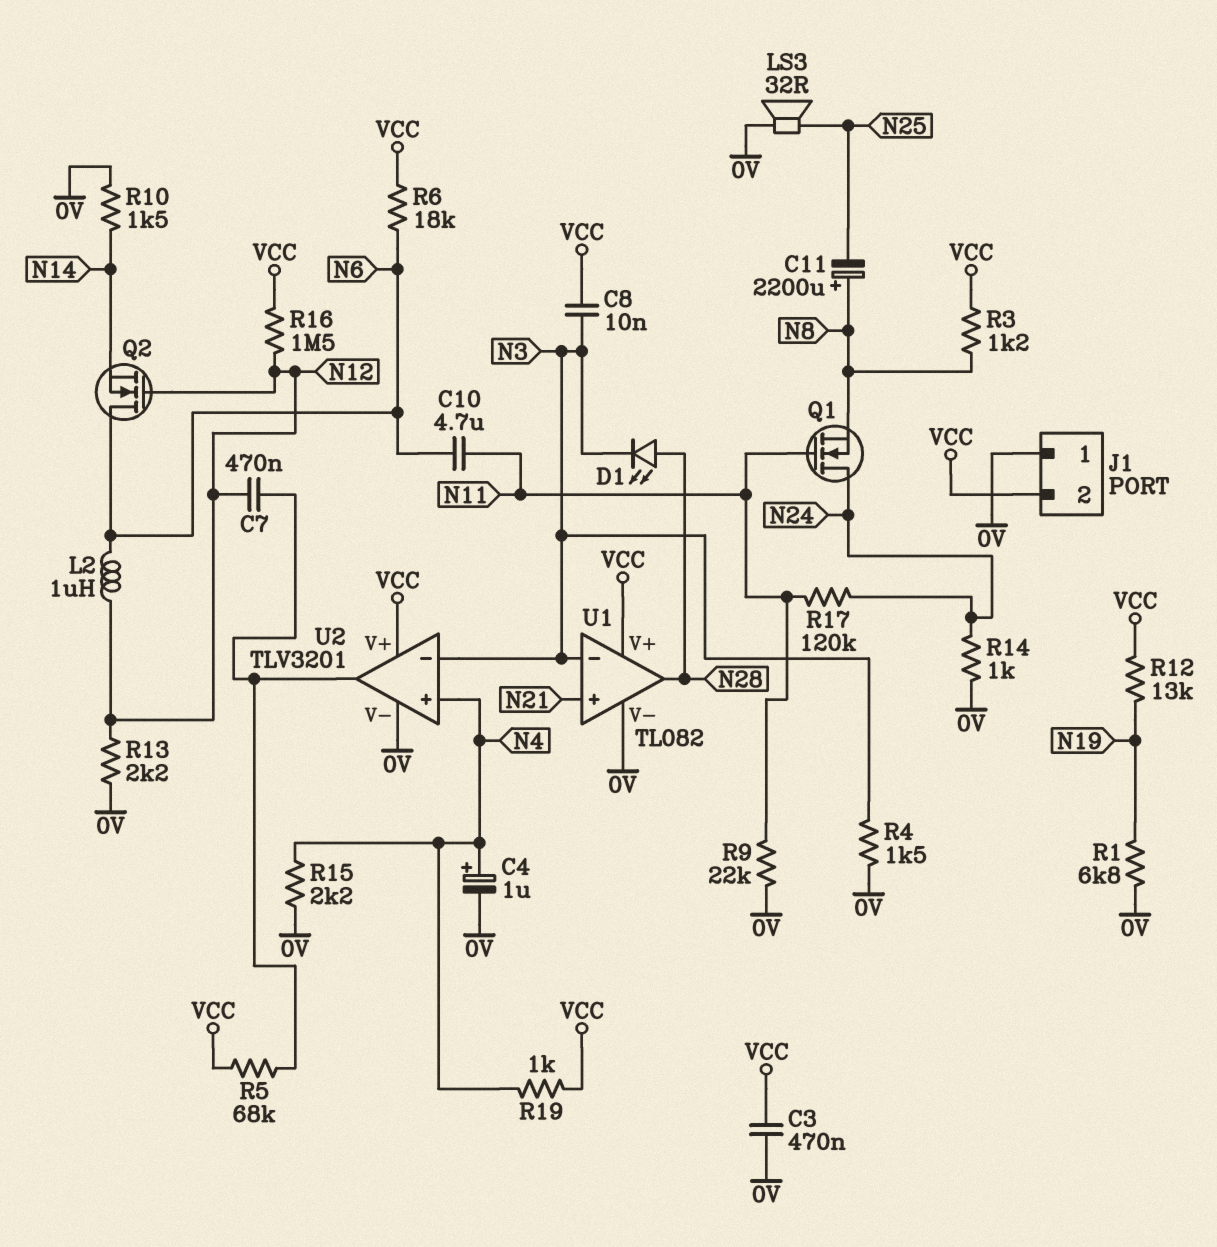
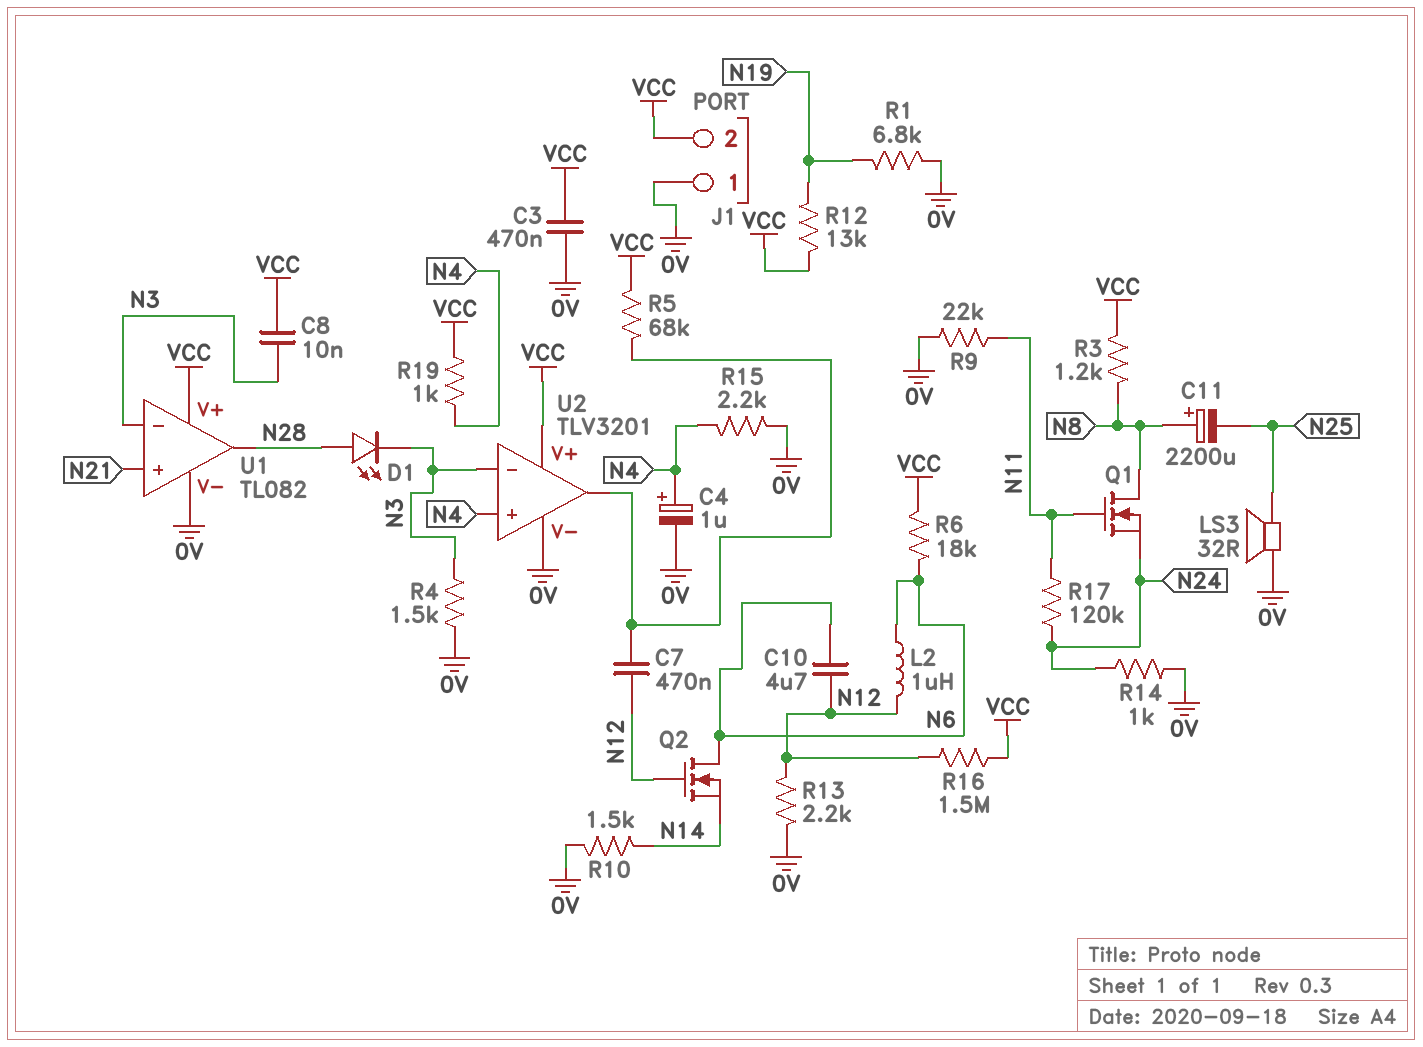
C10: 4.7uF (N6, N11) -> 4.7uF (N6, N12)
Q1: NMOS (G N11, D N24, S N8) -> NMOS (G N11, D N8, S N24)

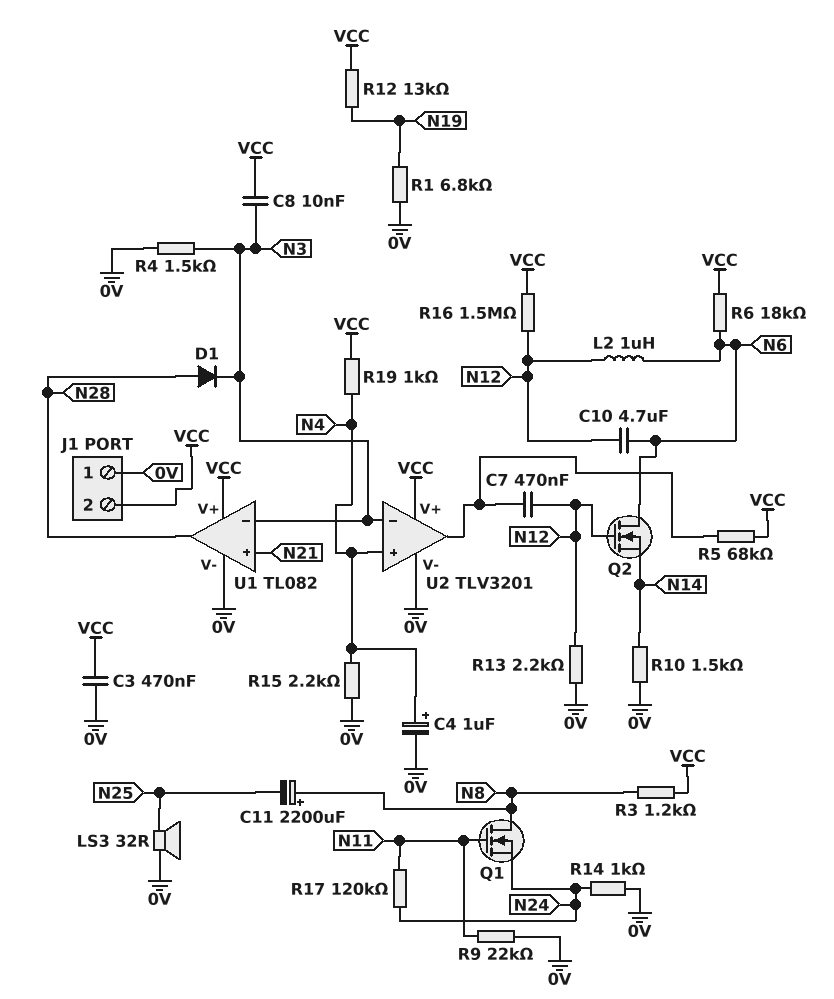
D1: LED (A N28, K N3) -> diode (A N28, K N3)

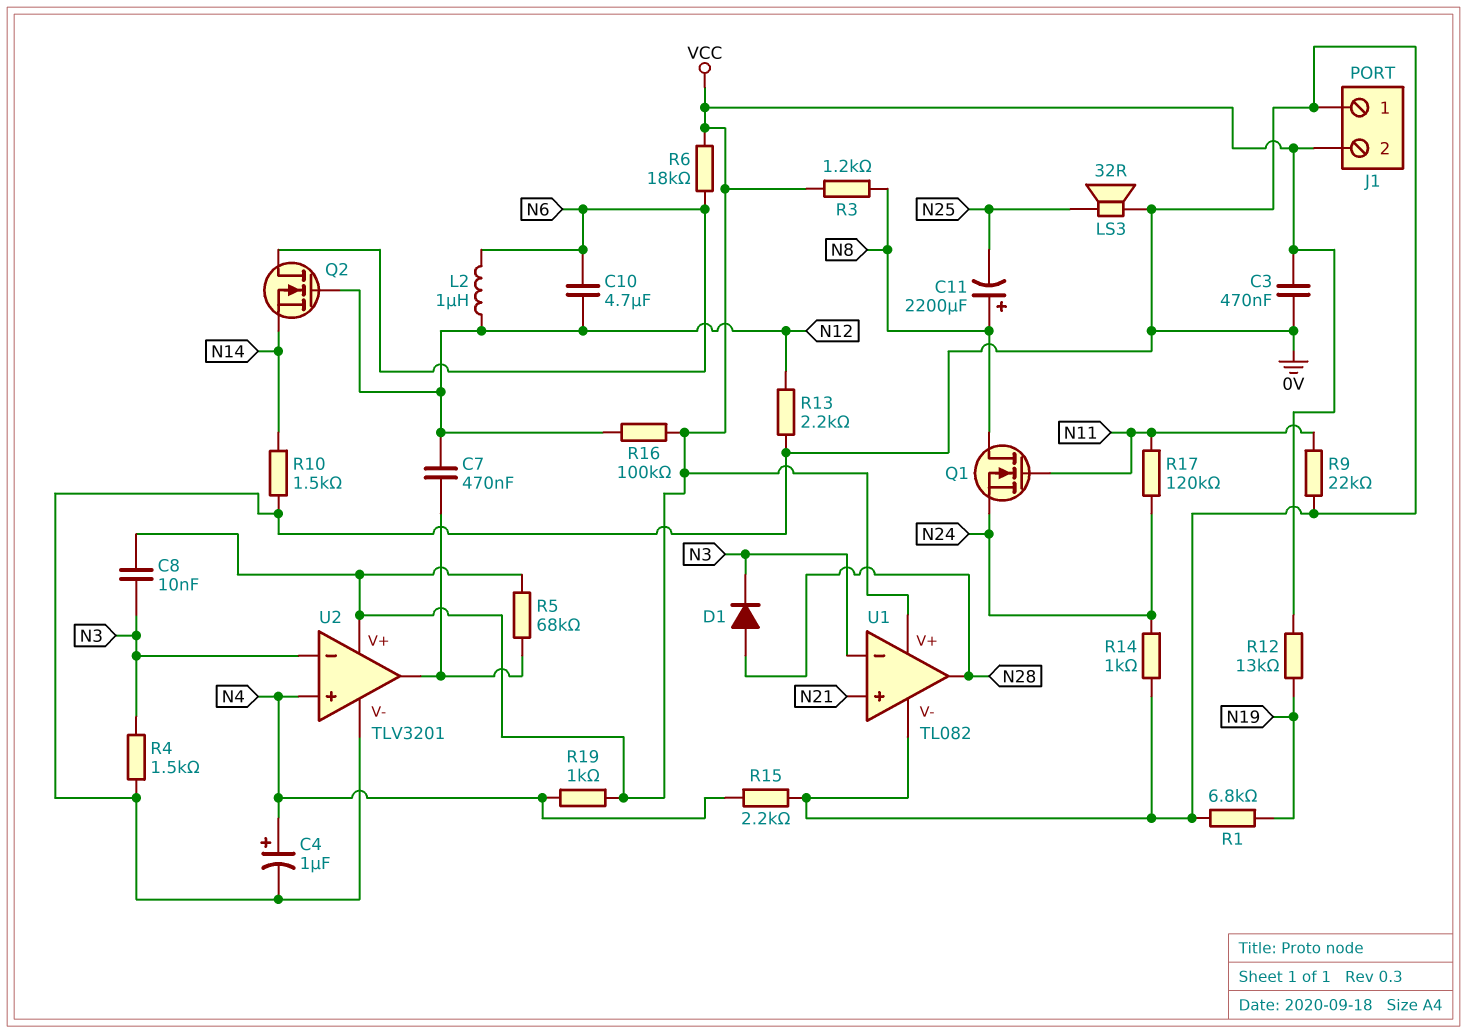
R16: 1.5M (N12, VCC) -> 100k (N12, VCC)

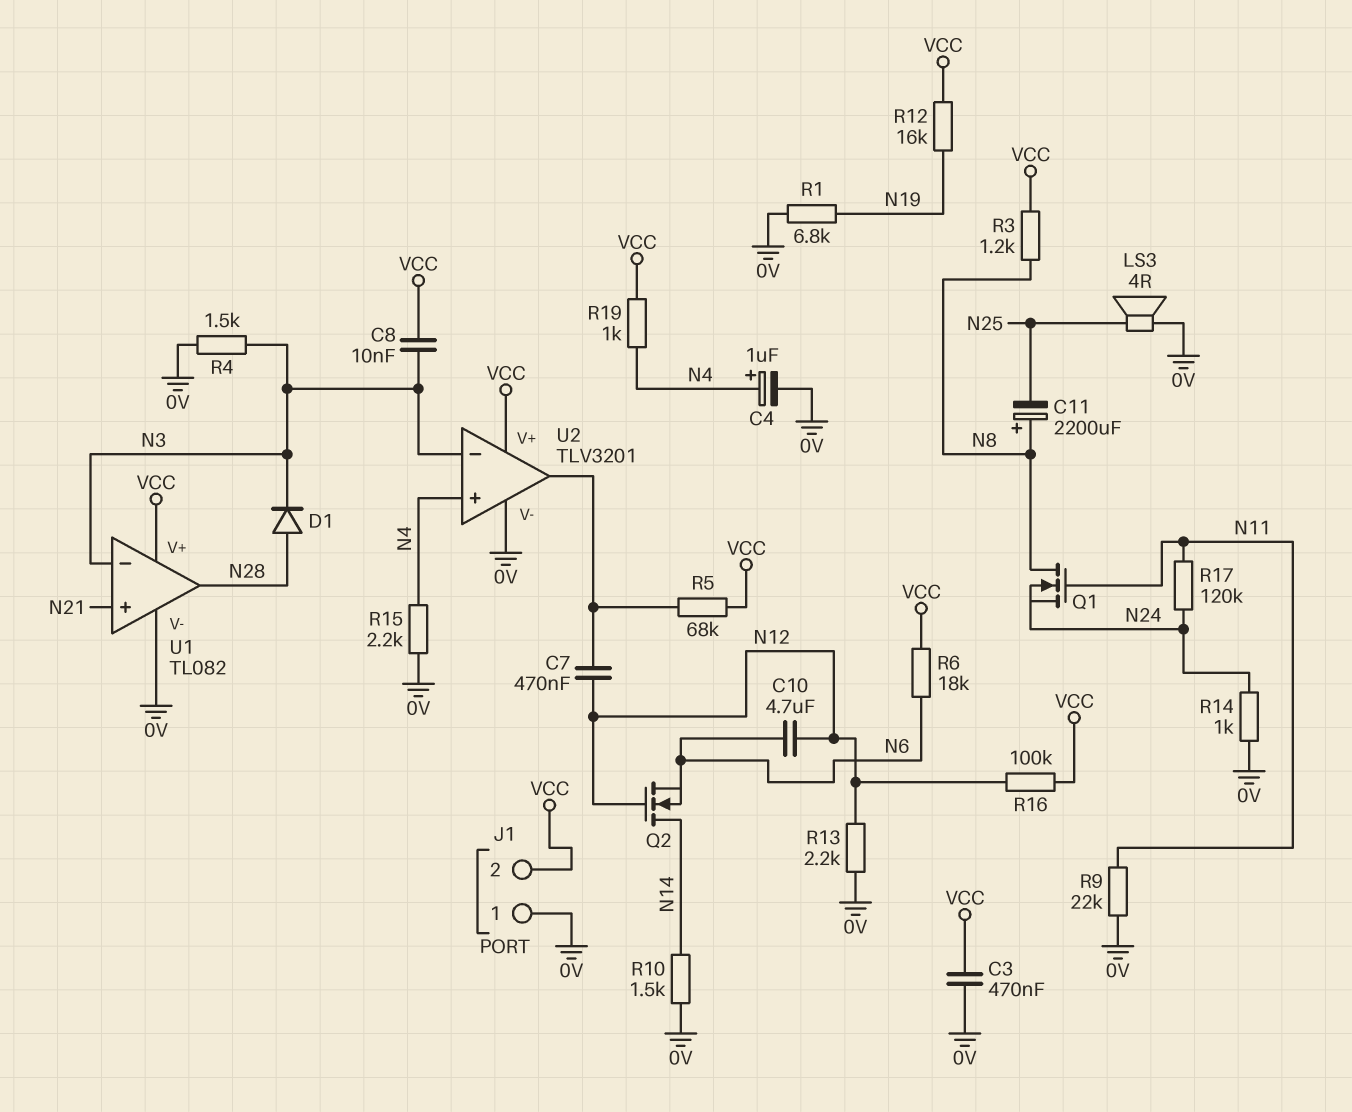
L2: 1uH (N6, N12) -> none
LS3: speaker 32R (0V, N25) -> speaker 4R (0V, N25)
Q2: NMOS (G N12, D N6, S N14) -> NMOS (G N12, D N14, S N6)
R12: 13k (N19, VCC) -> 16k (N19, VCC)

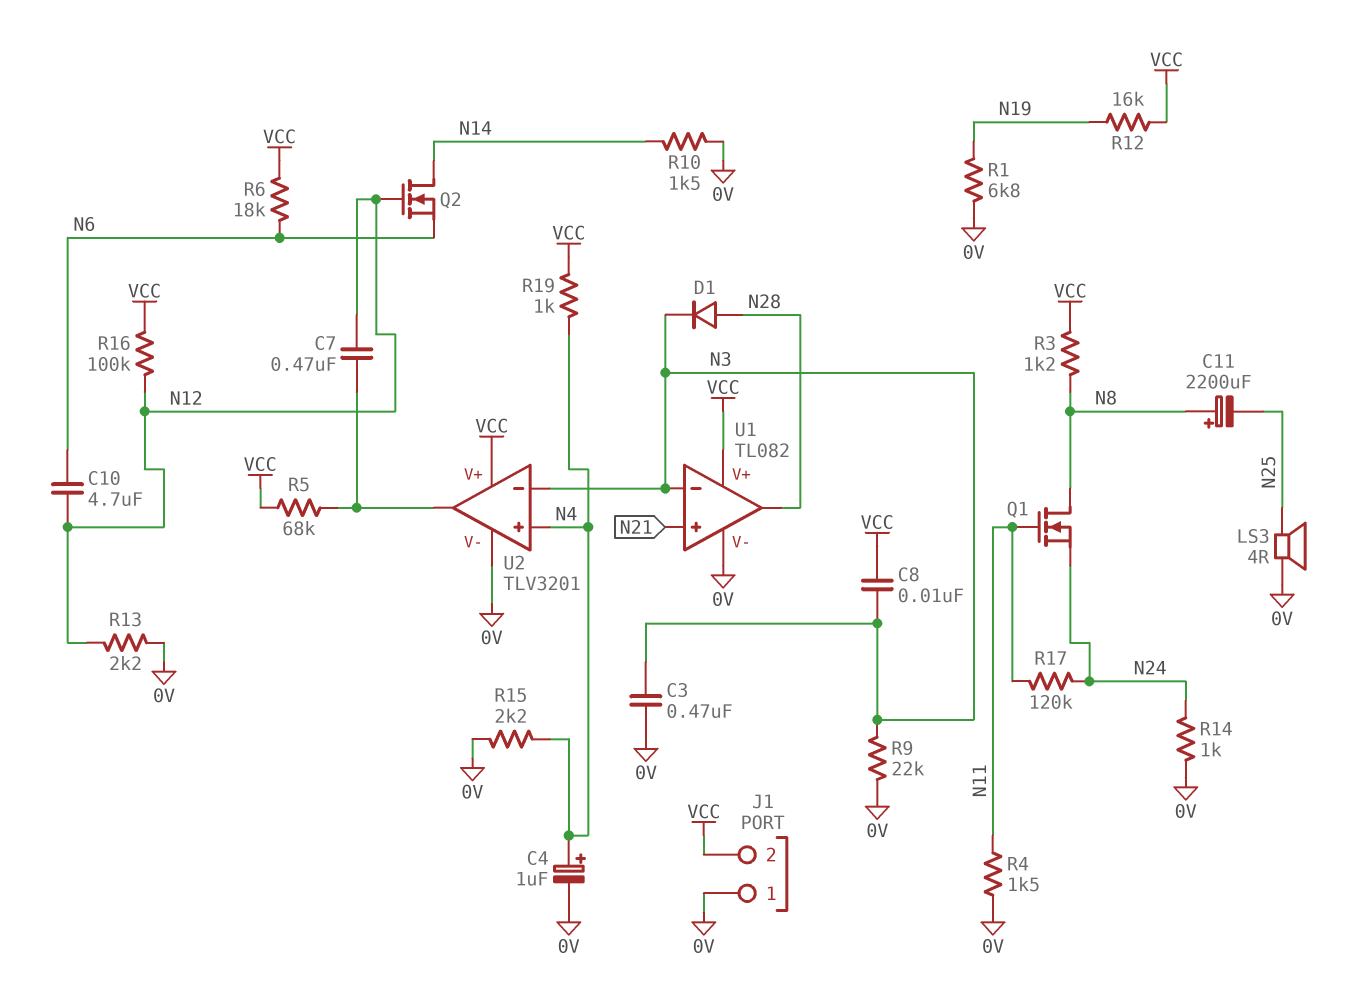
C3: 470nF (0V, VCC) -> 470nF (0V, N3)
R4: 1.5k (0V, N3) -> 1.5k (0V, N11)
R9: 22k (0V, N11) -> 22k (0V, N3)

